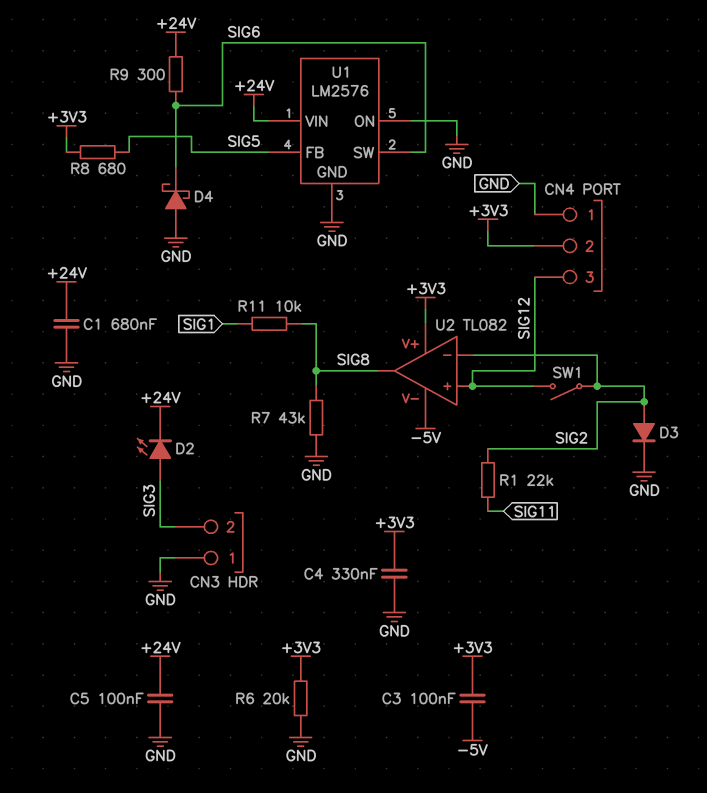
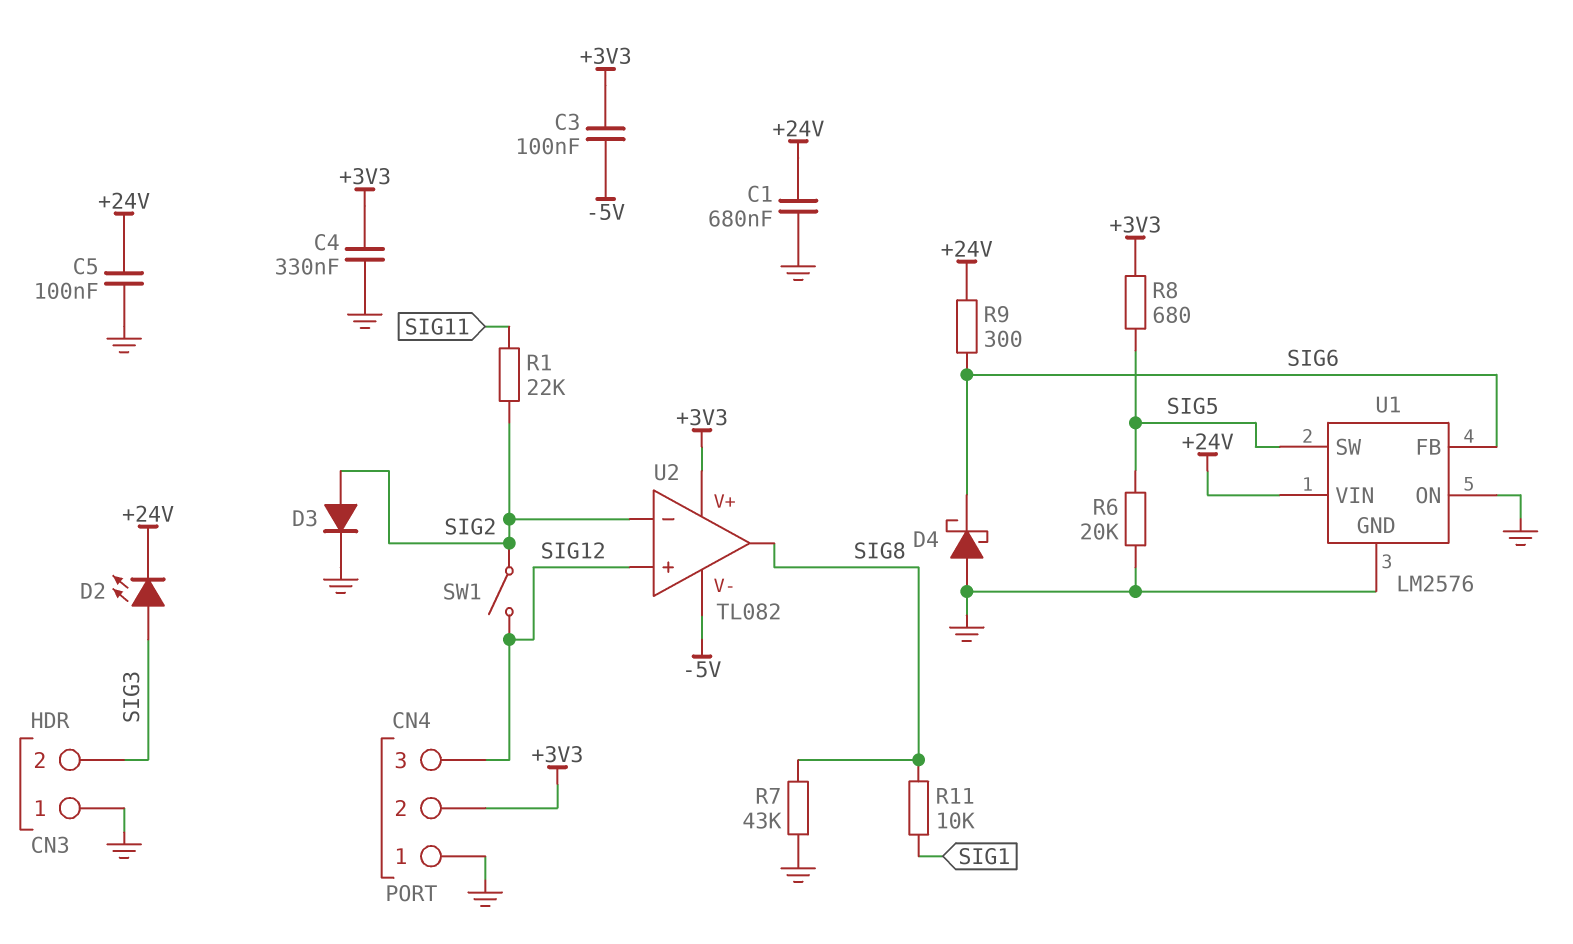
R6: 20k (+3V3, GND) -> 20k (GND, SIG5)
U1 pin FB: SIG5 -> SIG6
U1 pin SW: SIG6 -> SIG5

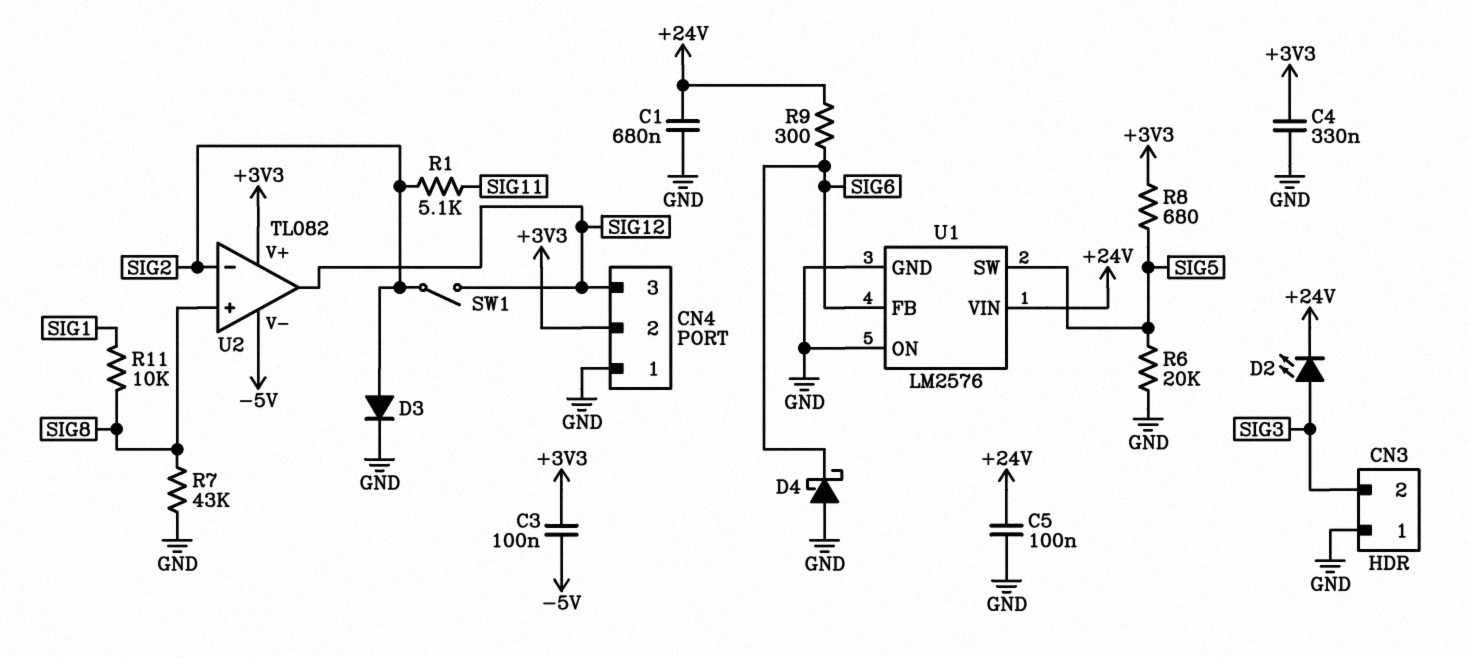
R1: 22k (SIG2, SIG11) -> 5.1k (SIG2, SIG11)
U2 pin in+: SIG12 -> SIG8
U2 pin out: SIG8 -> SIG12

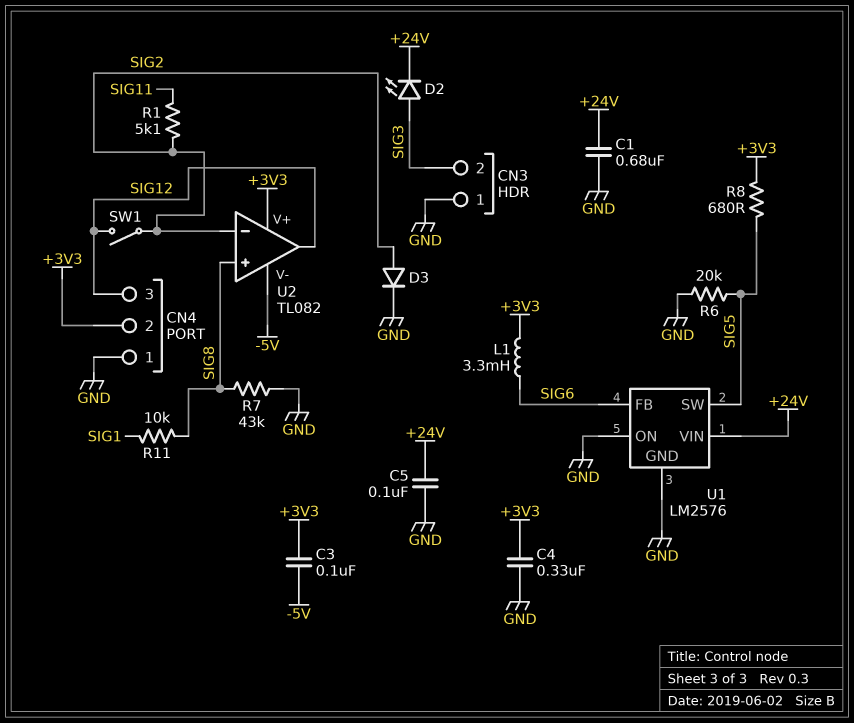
D4: schottky (A GND, K SIG6) -> none
L1: none -> 3.3mH (+3V3, SIG6)
R9: 300 (+24V, SIG6) -> none

